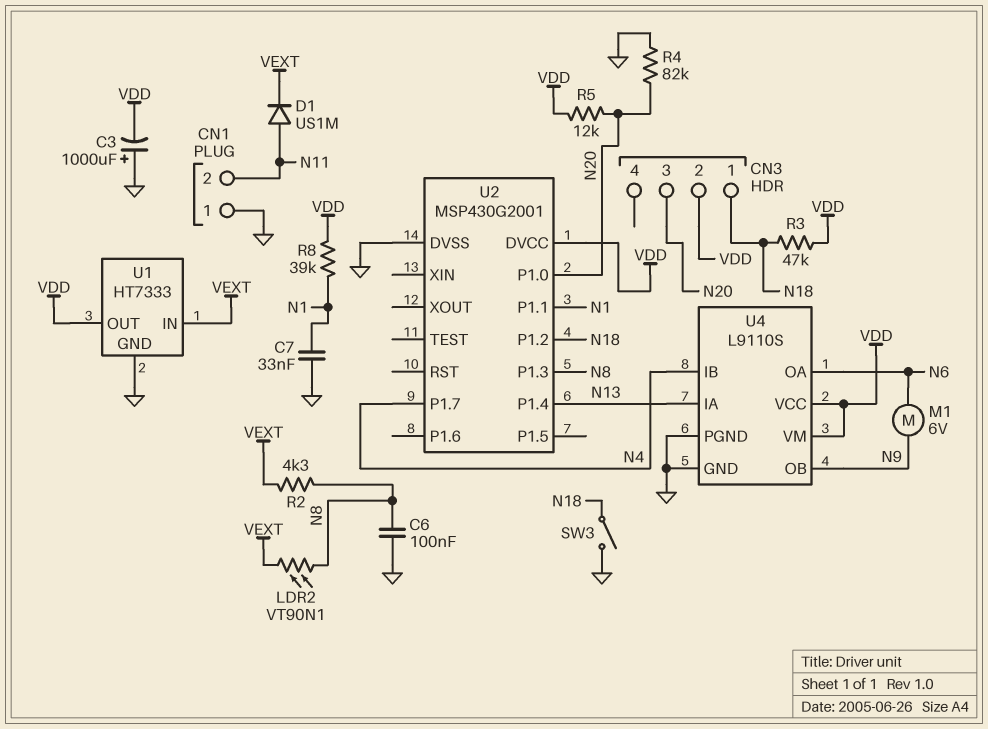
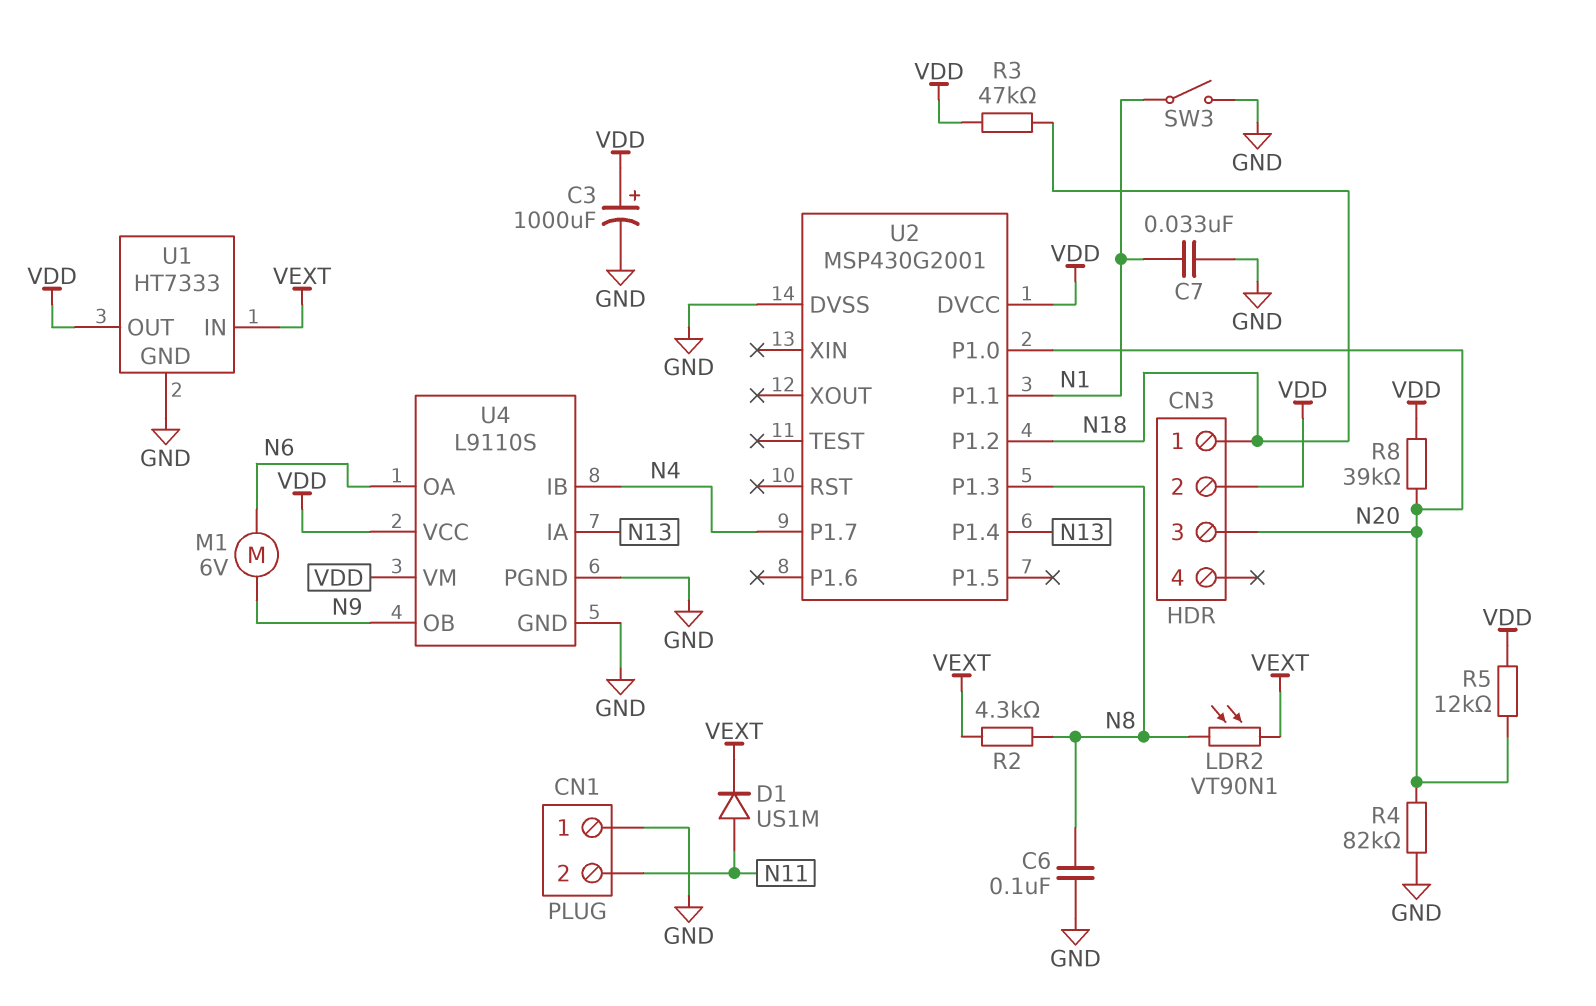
C3: 1000uF (plus GND, minus VDD) -> 1000uF (plus VDD, minus GND)
R8: 39k (N1, VDD) -> 39k (N20, VDD)
SW3: switch (GND, N18) -> switch (GND, N1)

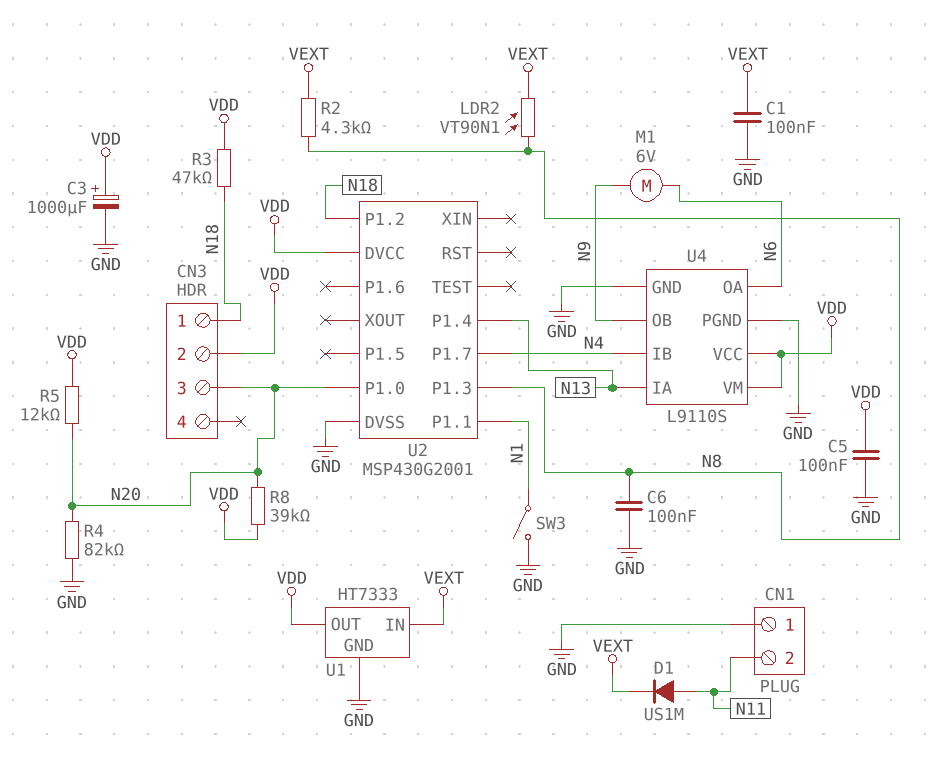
C1: none -> 100nF (GND, VEXT)
C5: none -> 100nF (GND, VDD)
C7: 33nF (GND, N1) -> none

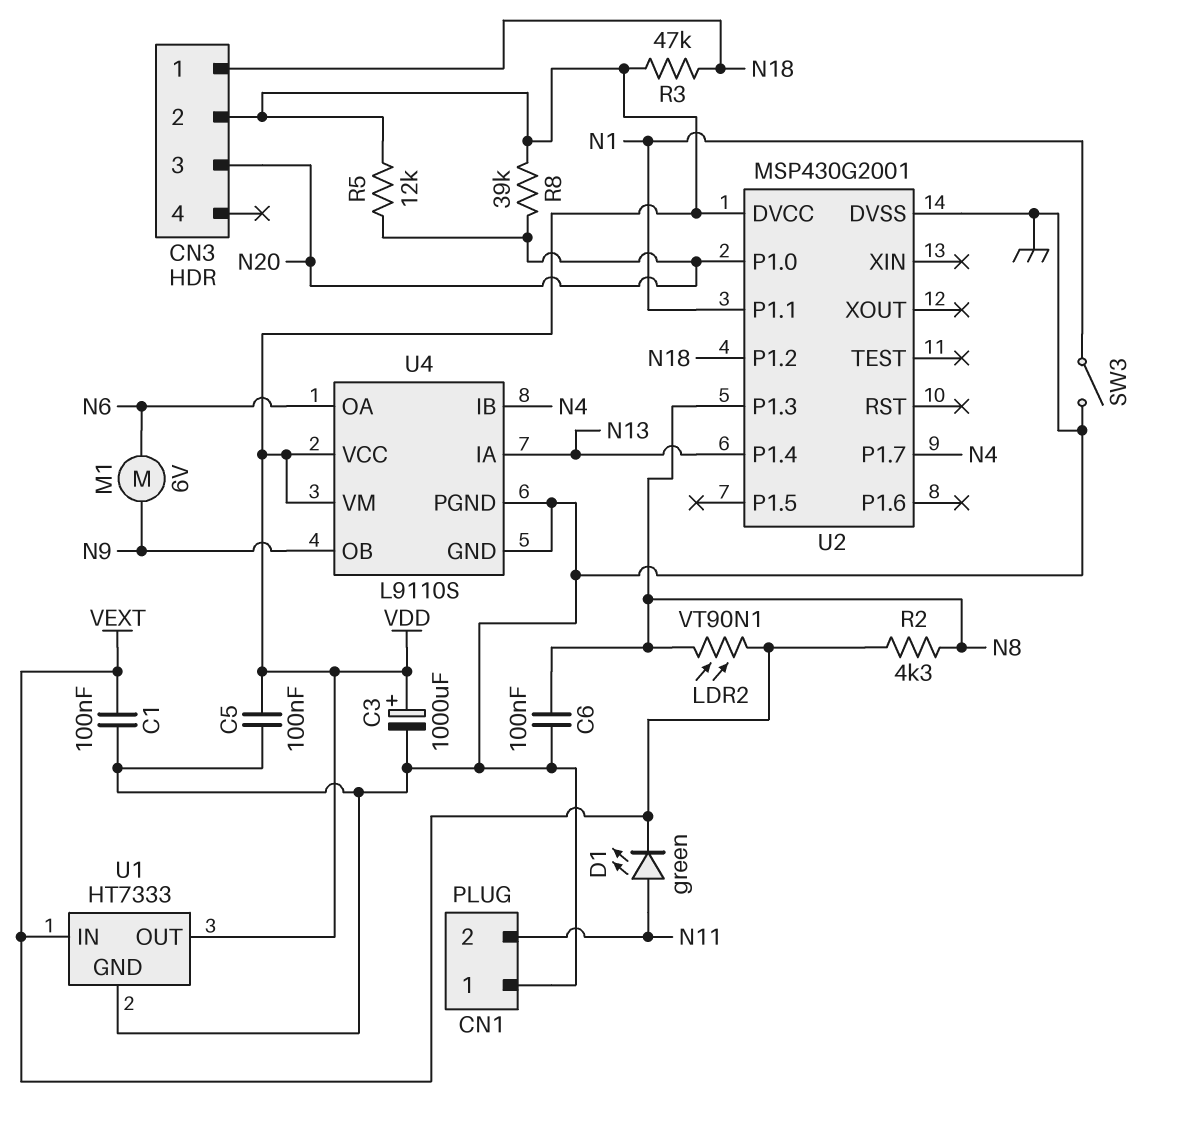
D1: diode US1M (A N11, K VEXT) -> LED green (A N11, K VEXT)
R4: 82k (GND, N20) -> none

